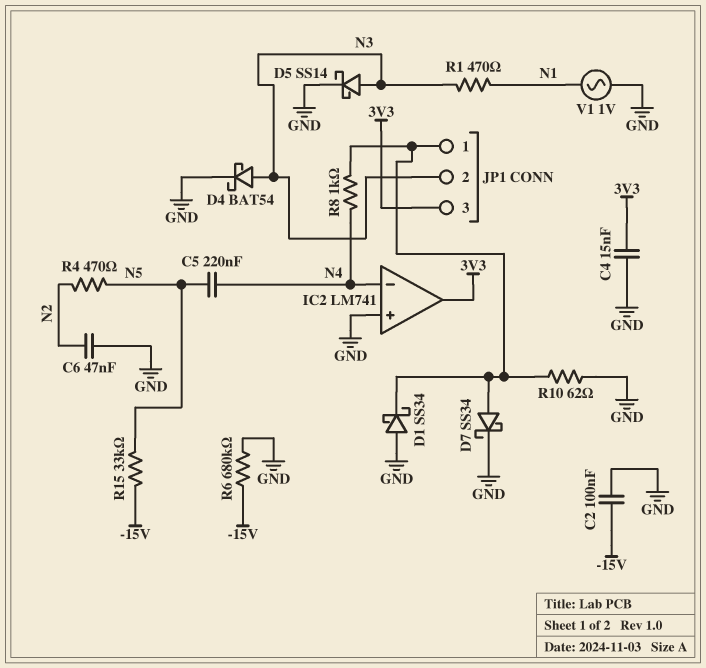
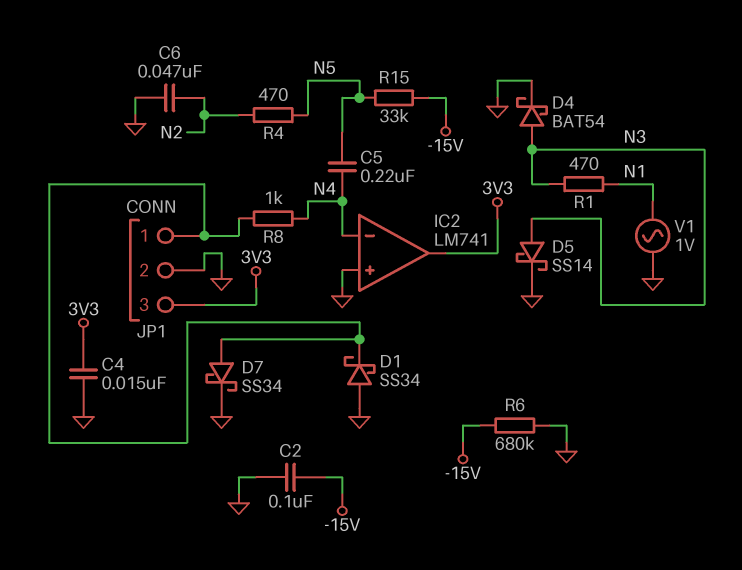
JP1 pin 2: N3 -> GND
R10: 62 (GND, JP1/1) -> none

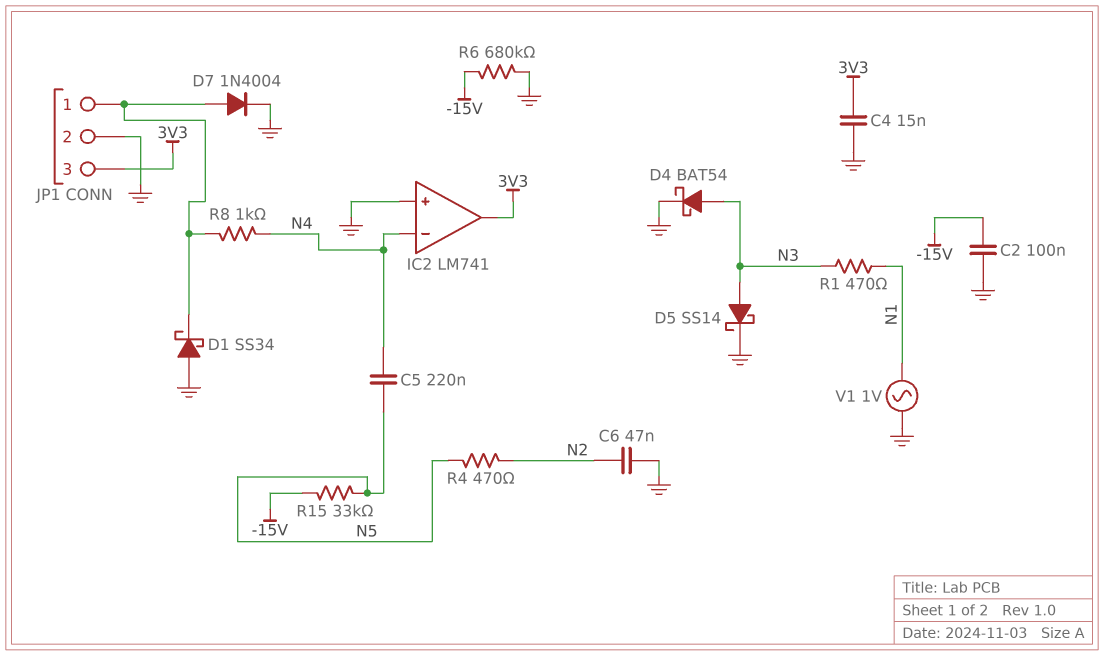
D7: schottky SS34 (A JP1/1, K GND) -> diode 1N4004 (A JP1/1, K GND)

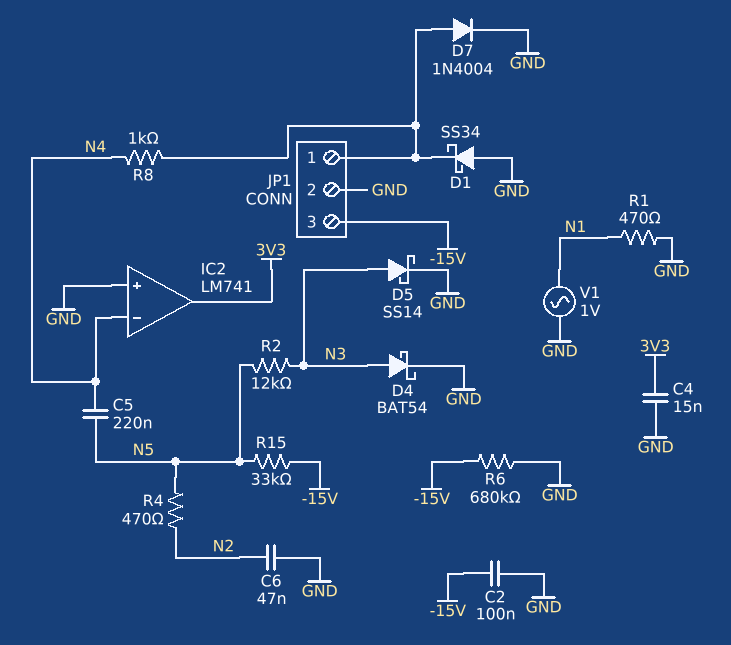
JP1 pin 3: 3V3 -> -15V
R1: 470 (N1, N3) -> 470 (GND, N1)
R2: none -> 12k (N3, N5)

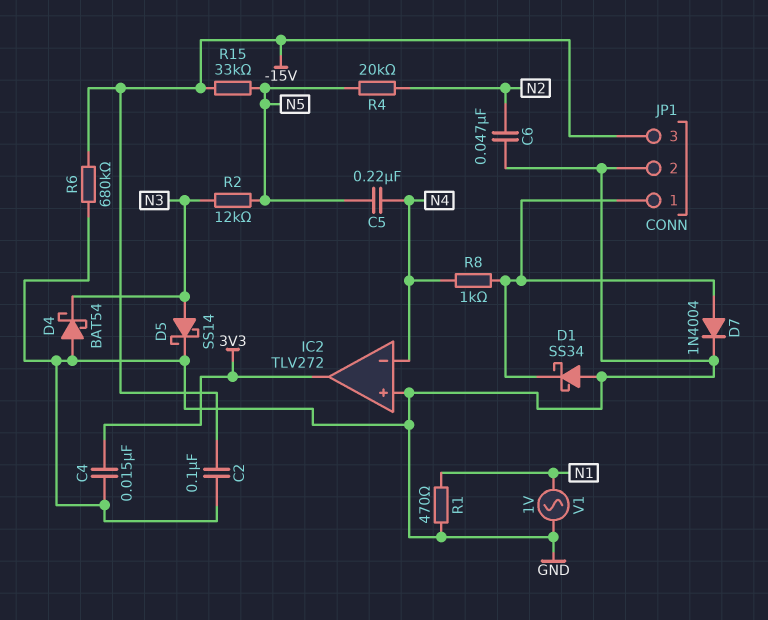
D4: schottky BAT54 (A N3, K GND) -> schottky BAT54 (A GND, K N3)
IC2: LM741 -> TLV272
R4: 470 (N2, N5) -> 20k (N2, N5)

